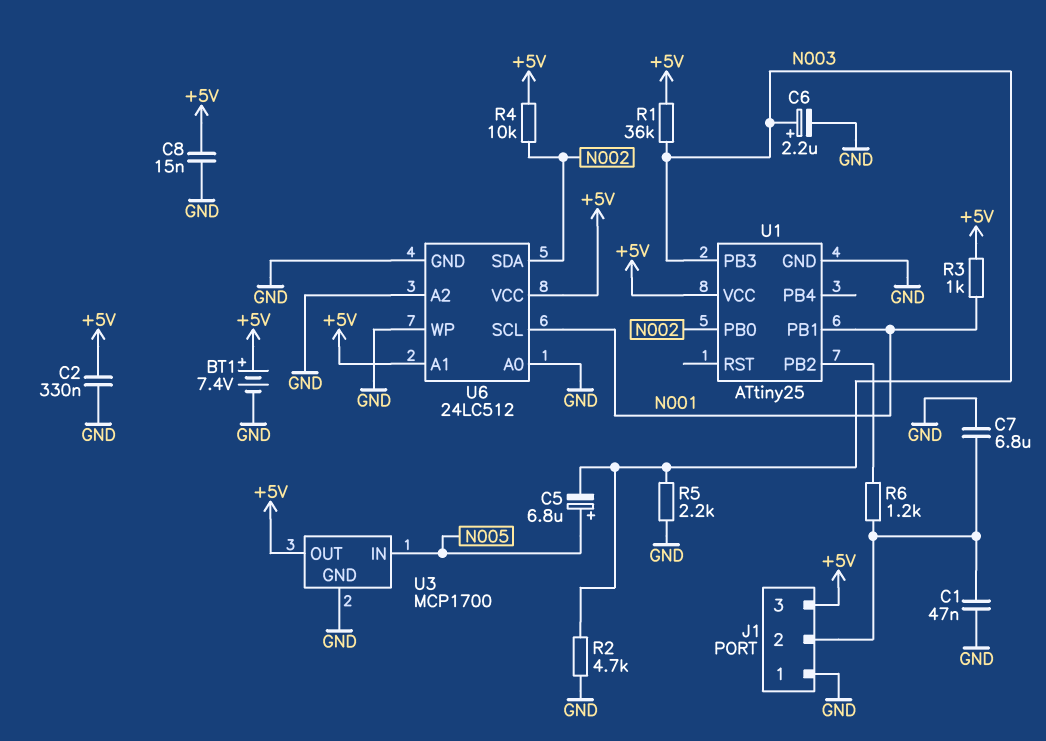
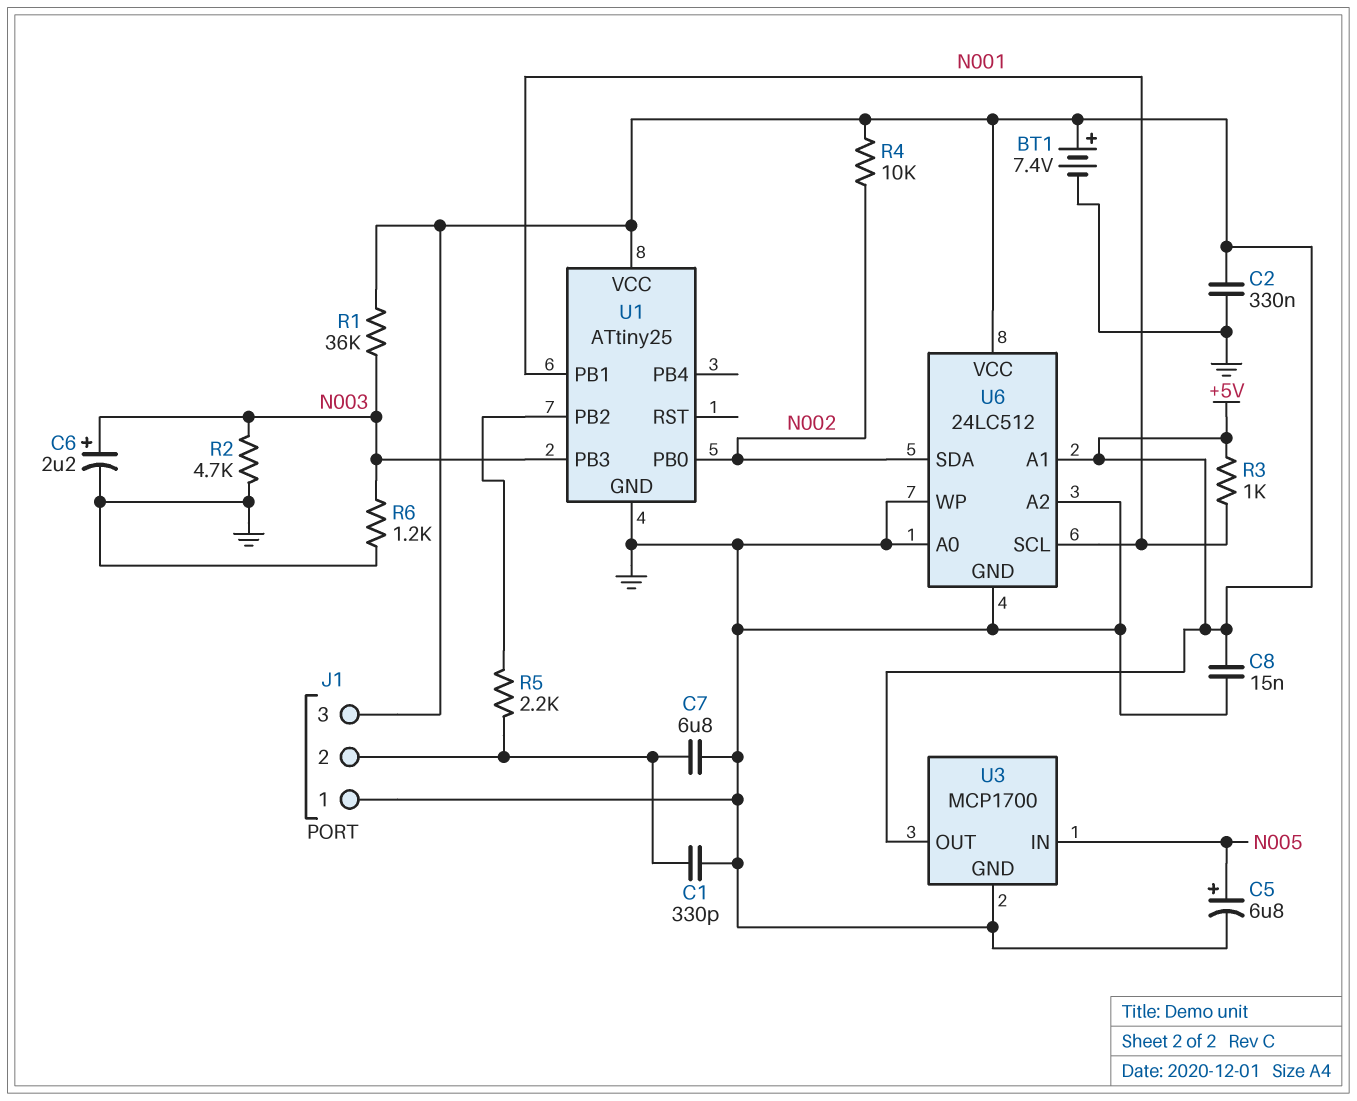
C1: 47nF (GND, J1/2) -> 330pF (GND, J1/2)
C5: 6.8uF (plus N005, minus N003) -> 6.8uF (plus N005, minus GND)
R5: 2.2k (GND, N003) -> 2.2k (J1/2, U1/PB2)
R6: 1.2k (J1/2, U1/PB2) -> 1.2k (GND, N003)

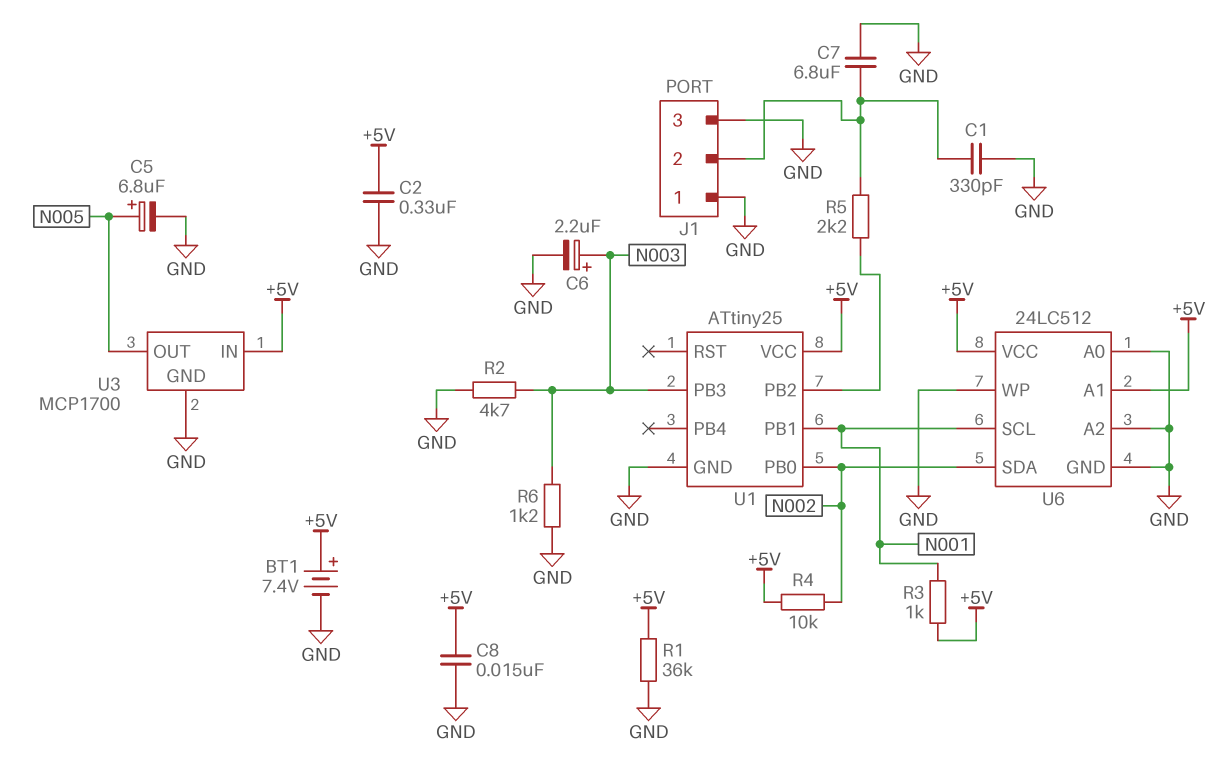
J1 pin 3: +5V -> GND
R1: 36k (+5V, N003) -> 36k (+5V, GND)
U3 pin IN: N005 -> +5V
U3 pin OUT: +5V -> N005

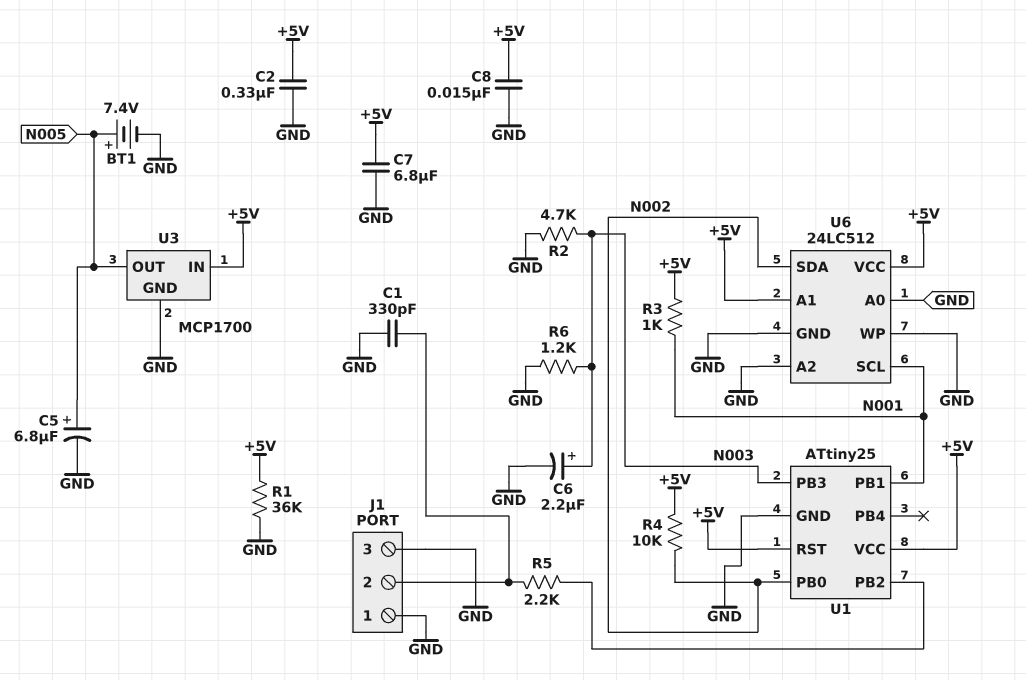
BT1: 7.4V (plus +5V, minus GND) -> 7.4V (plus N005, minus GND)
C7: 6.8uF (GND, J1/2) -> 6.8uF (+5V, GND)
U1 pin RST: none -> +5V

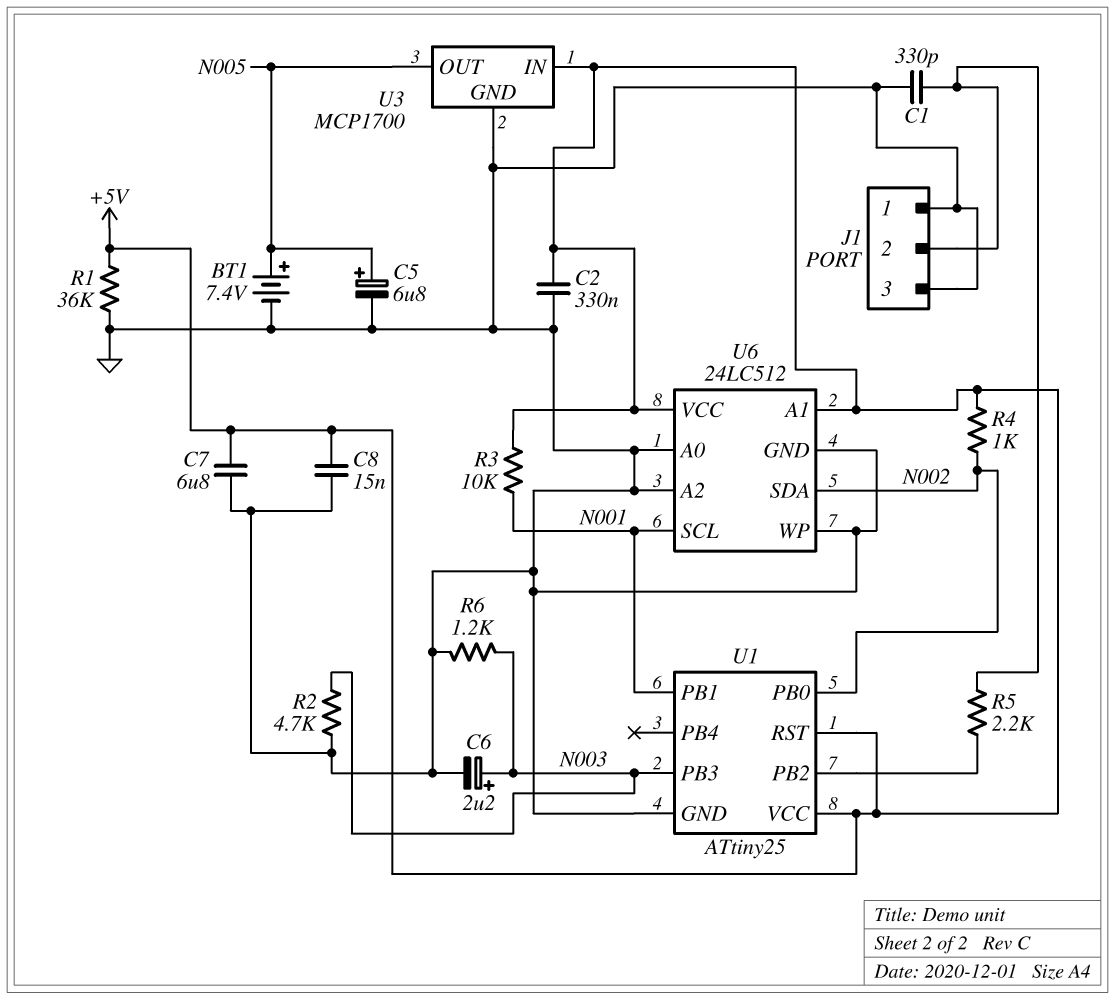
R3: 1k (+5V, N001) -> 10k (+5V, N001)
R4: 10k (+5V, N002) -> 1k (+5V, N002)

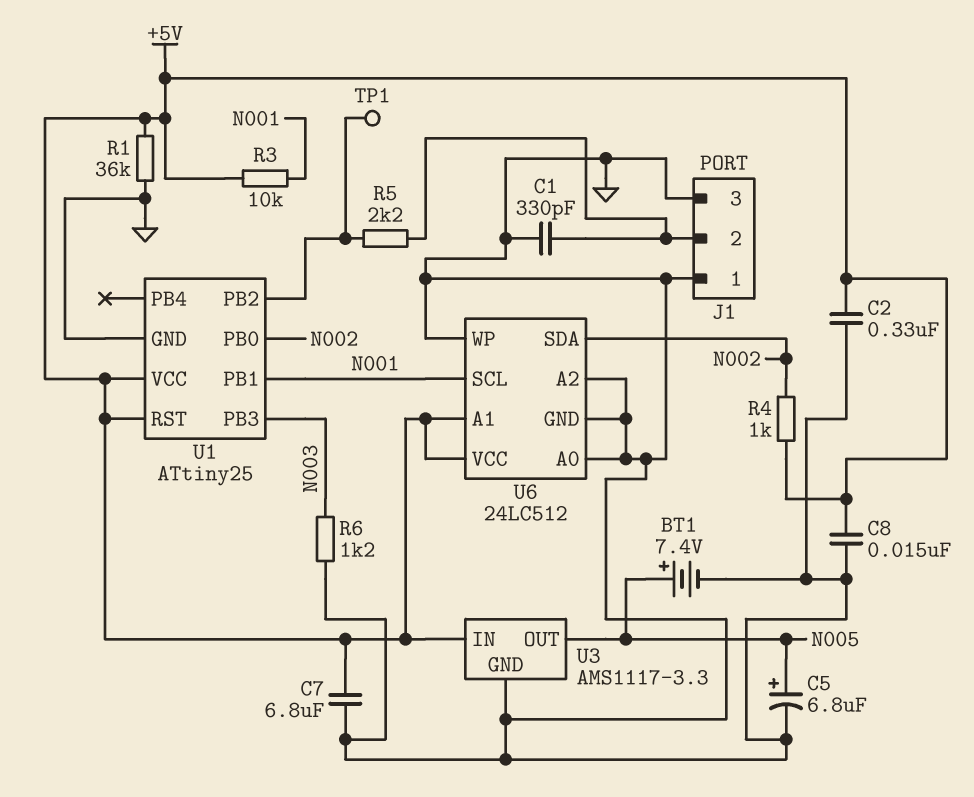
C6: 2.2uF (plus N003, minus GND) -> none
R2: 4.7k (GND, N003) -> none
TP1: none -> test point (U1/PB2)
U3: MCP1700 -> AMS1117-3.3

